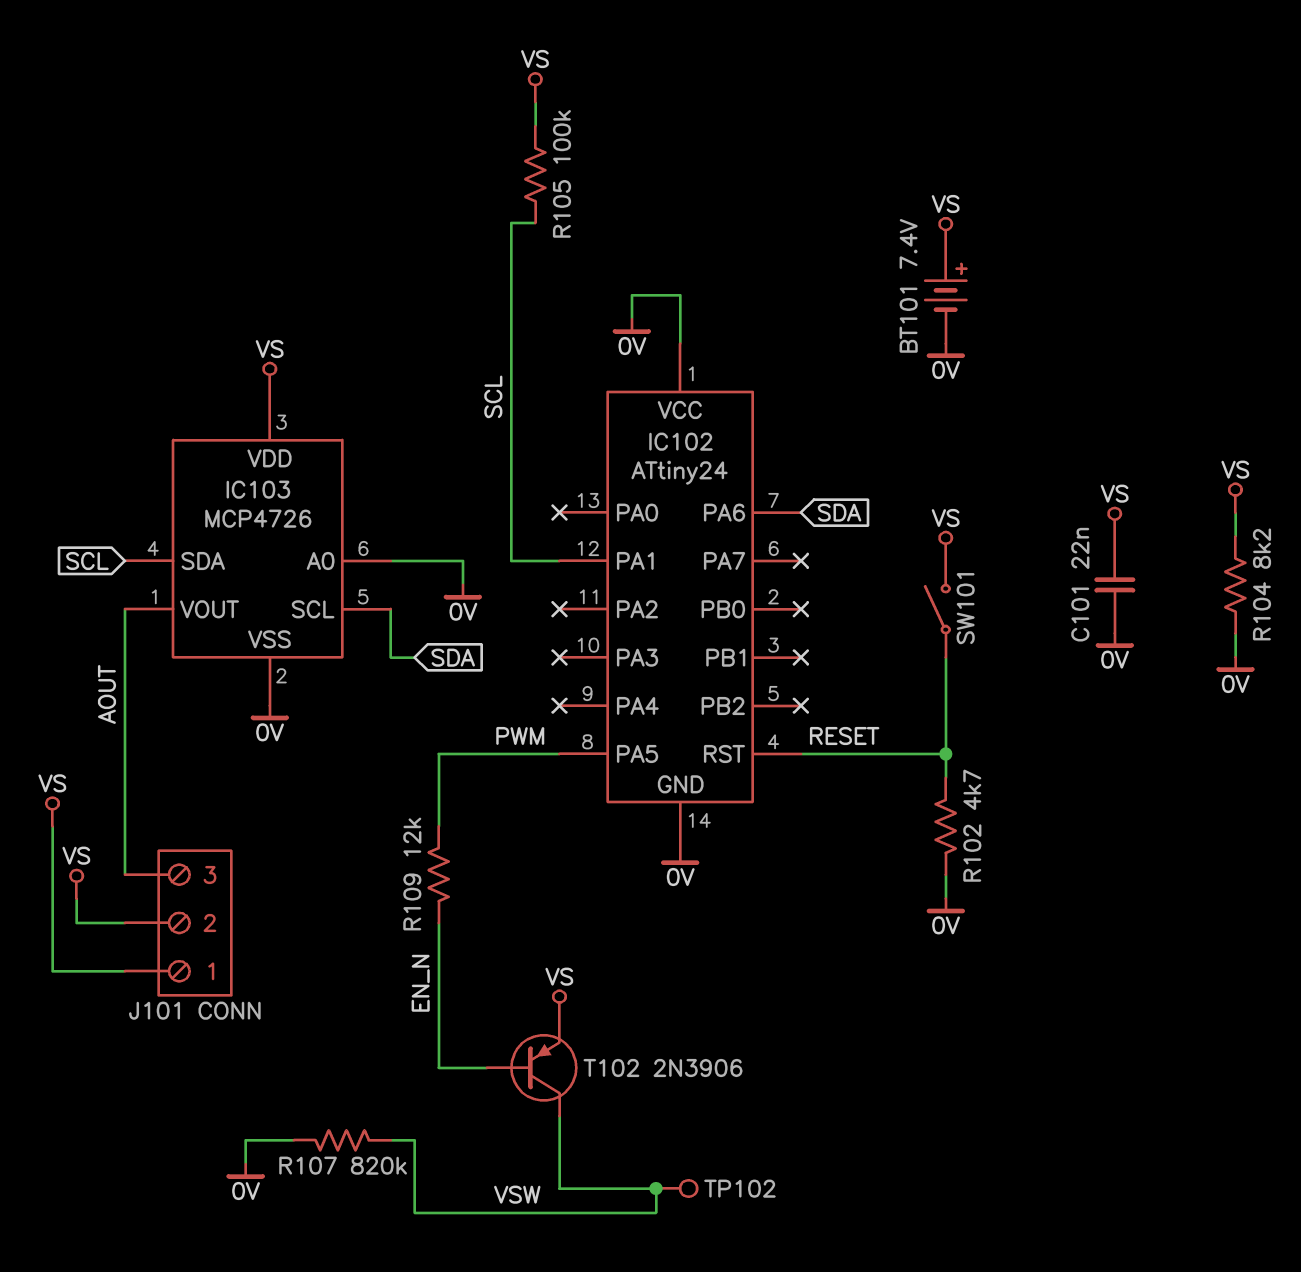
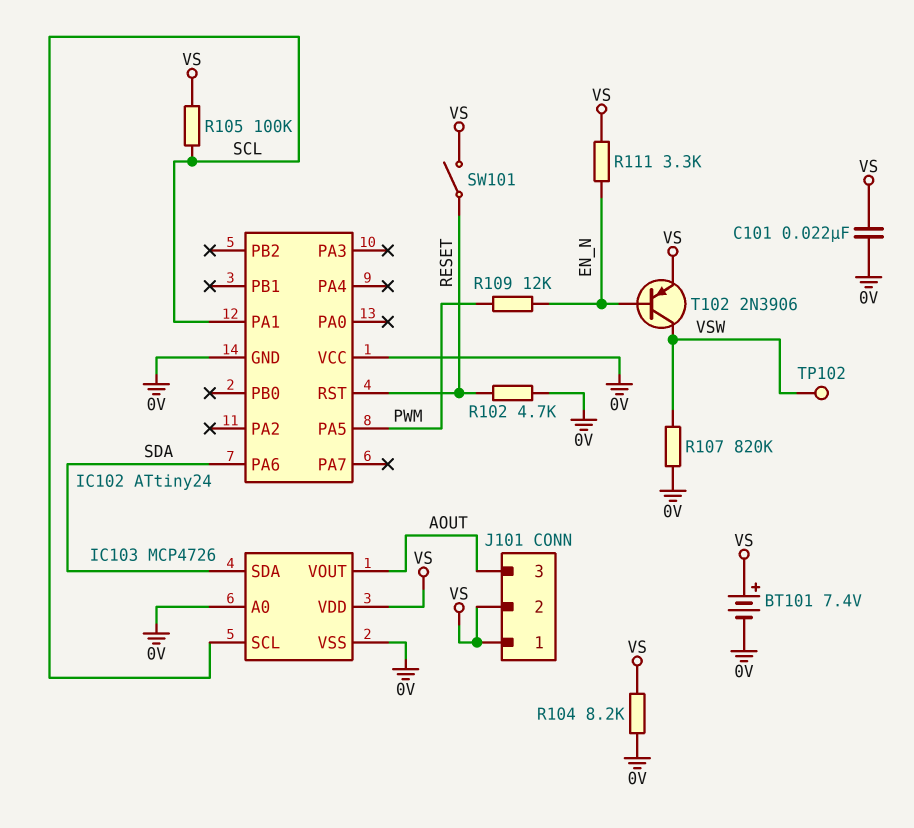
IC103 pin SCL: SDA -> SCL
IC103 pin SDA: SCL -> SDA
R111: none -> 3.3k (EN_N, VS)

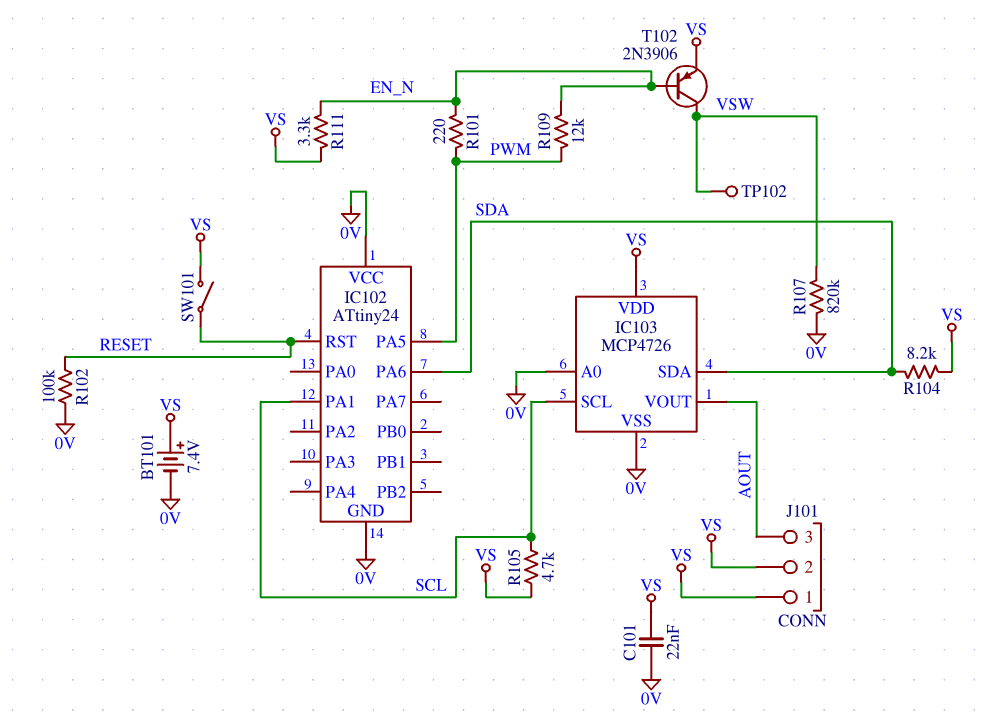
R101: none -> 220 (EN_N, PWM)
R102: 4.7k (0V, RESET) -> 100k (0V, RESET)
R104: 8.2k (0V, VS) -> 8.2k (SDA, VS)
R105: 100k (SCL, VS) -> 4.7k (SCL, VS)

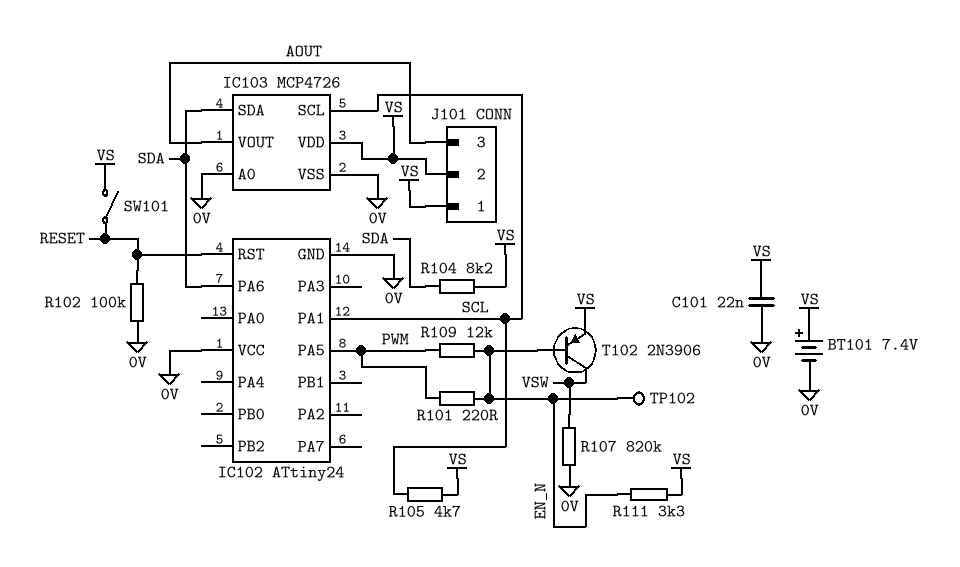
TP102: test point (VSW) -> test point (EN_N)

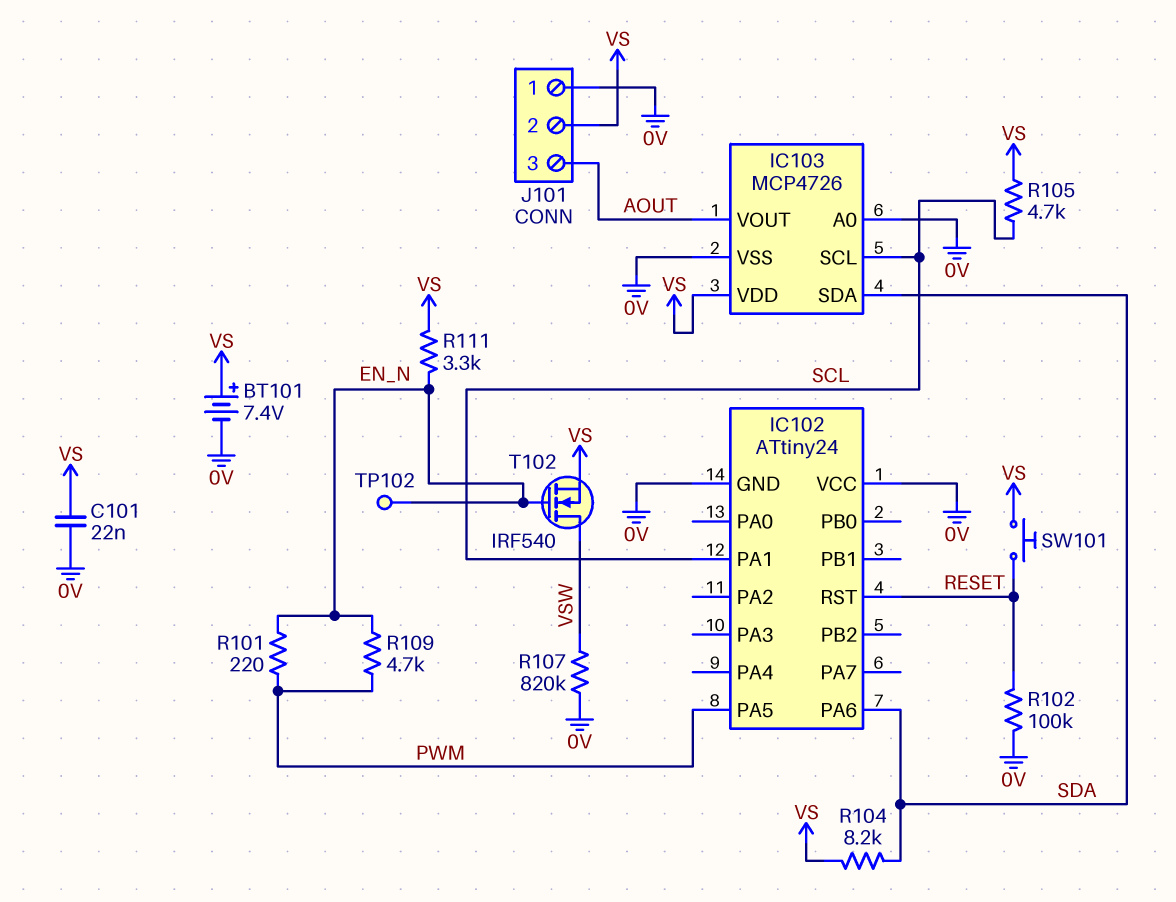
J101 pin 1: VS -> 0V
R109: 12k (EN_N, PWM) -> 4.7k (EN_N, PWM)
SW101: switch (RESET, VS) -> button (RESET, VS)
T102: PNP 2N3906 (B EN_N, C VSW, E VS) -> NMOS IRF540 (G EN_N, D VSW, S VS)

